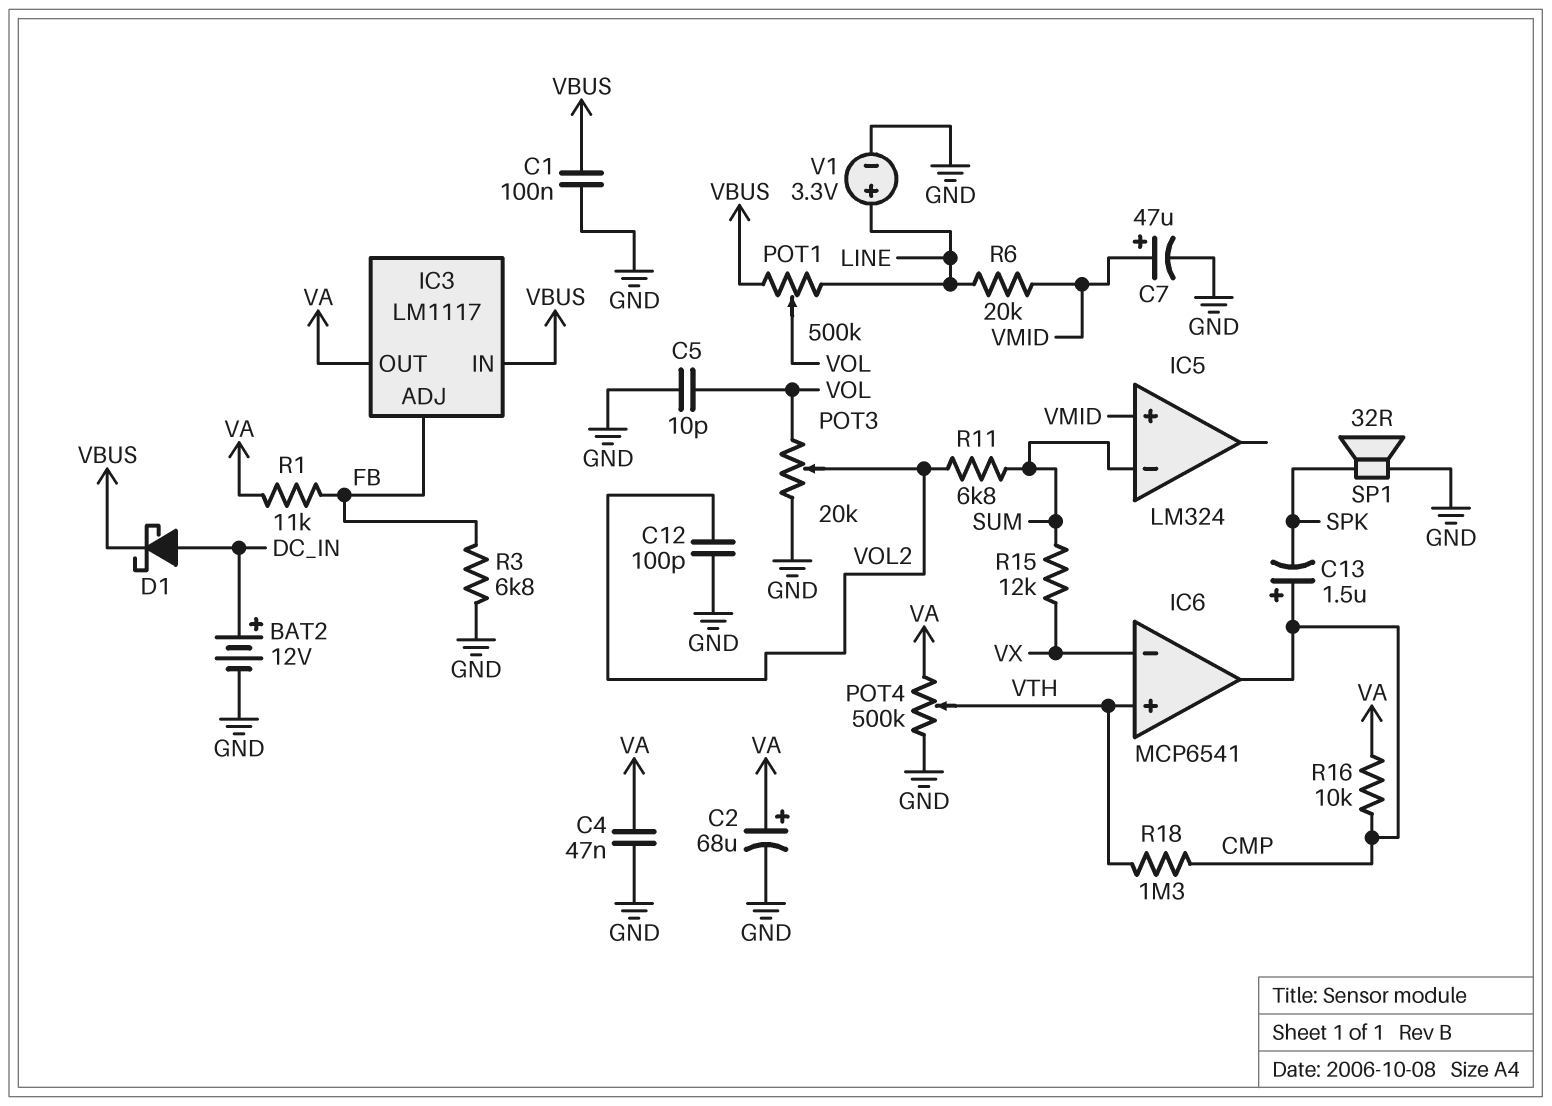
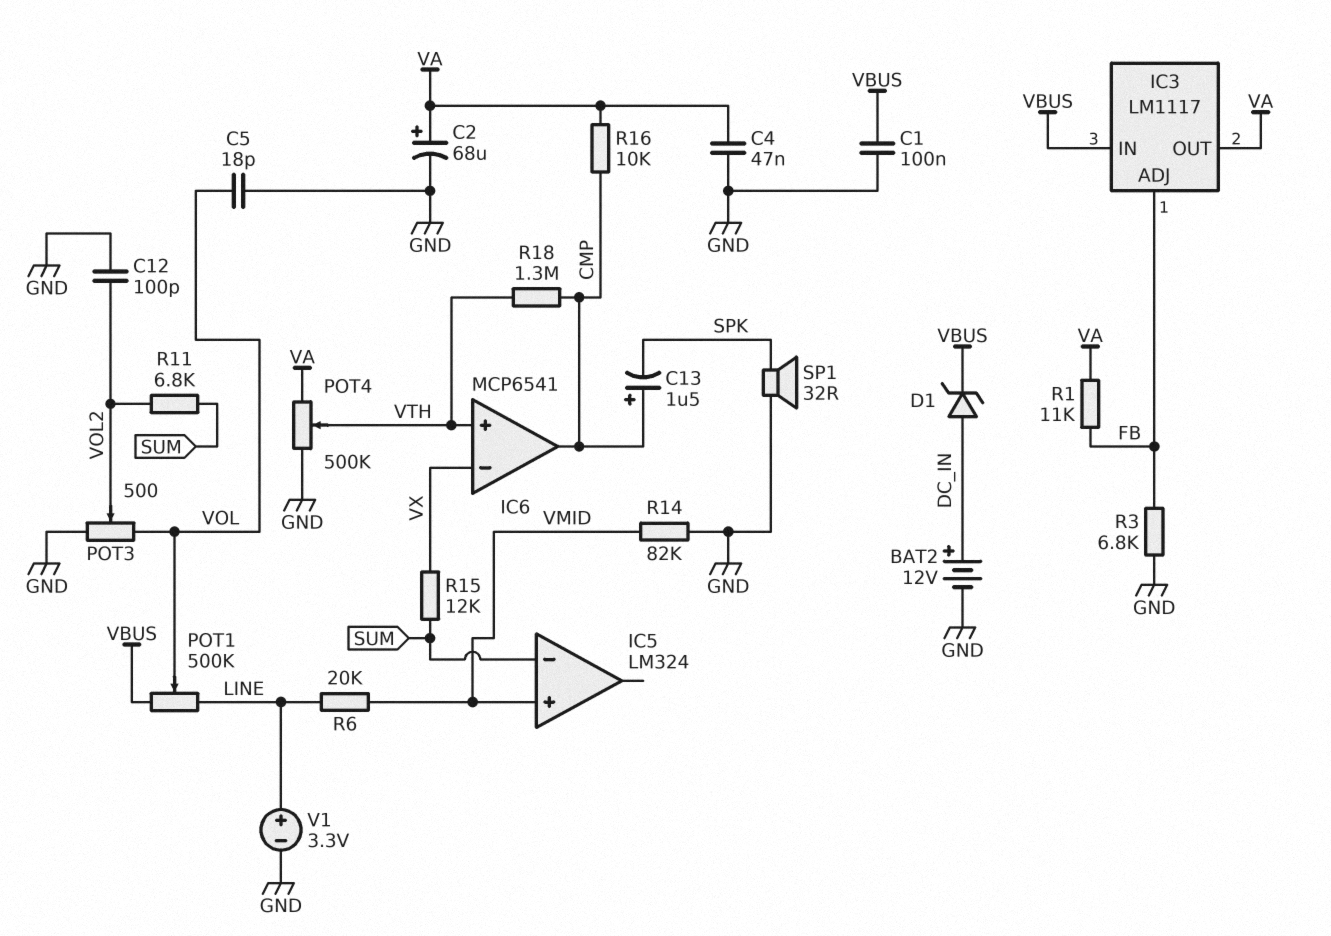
C5: 10pF (GND, VOL) -> 18pF (GND, VOL)
C7: 47uF (plus VMID, minus GND) -> none
D1: schottky (A DC_IN, K VBUS) -> zener (A DC_IN, K VBUS)
POT3: 20k (GND, VOL, wiper VOL2) -> 500 (GND, VOL, wiper VOL2)
R14: none -> 82k (GND, VMID)

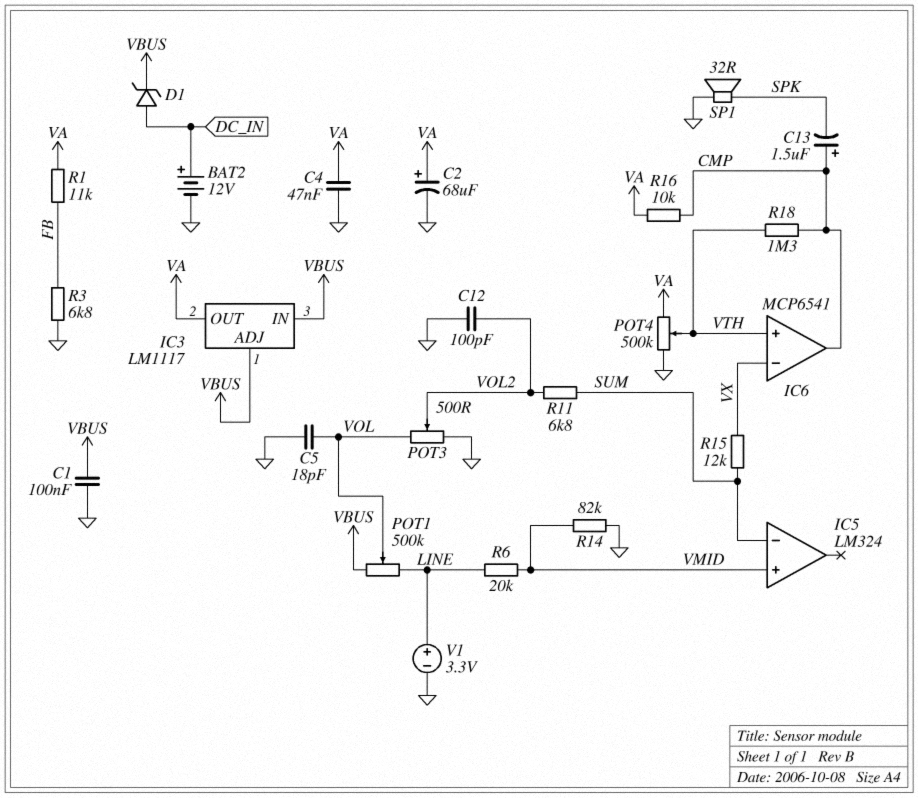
IC3 pin ADJ: FB -> VBUS

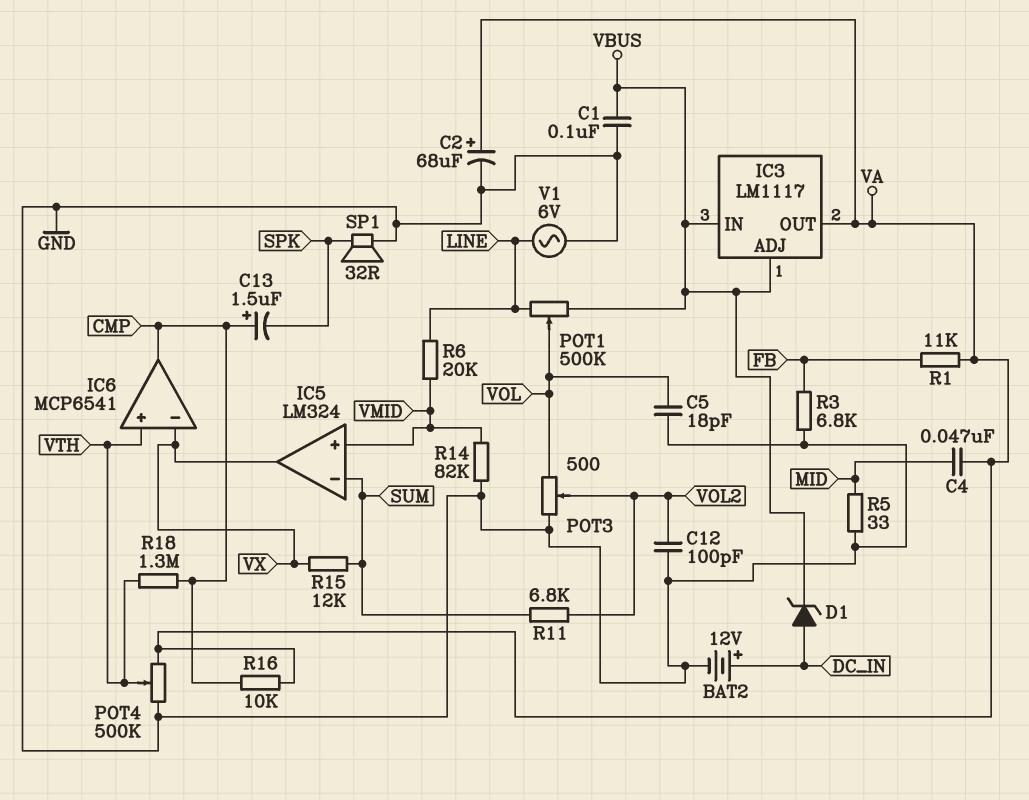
C4: 47nF (GND, VA) -> 47nF (MID, VA)
IC5 pin out: none -> VX
R5: none -> 33 (GND, MID)
V1: 3.3V (plus LINE, minus GND) -> AC 6V (GND, LINE)

